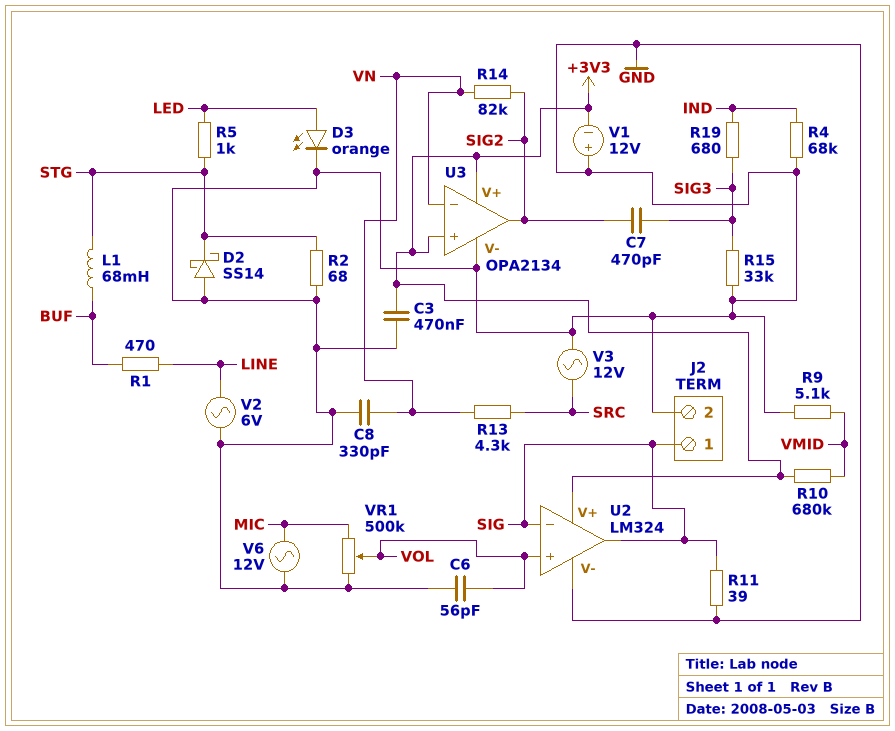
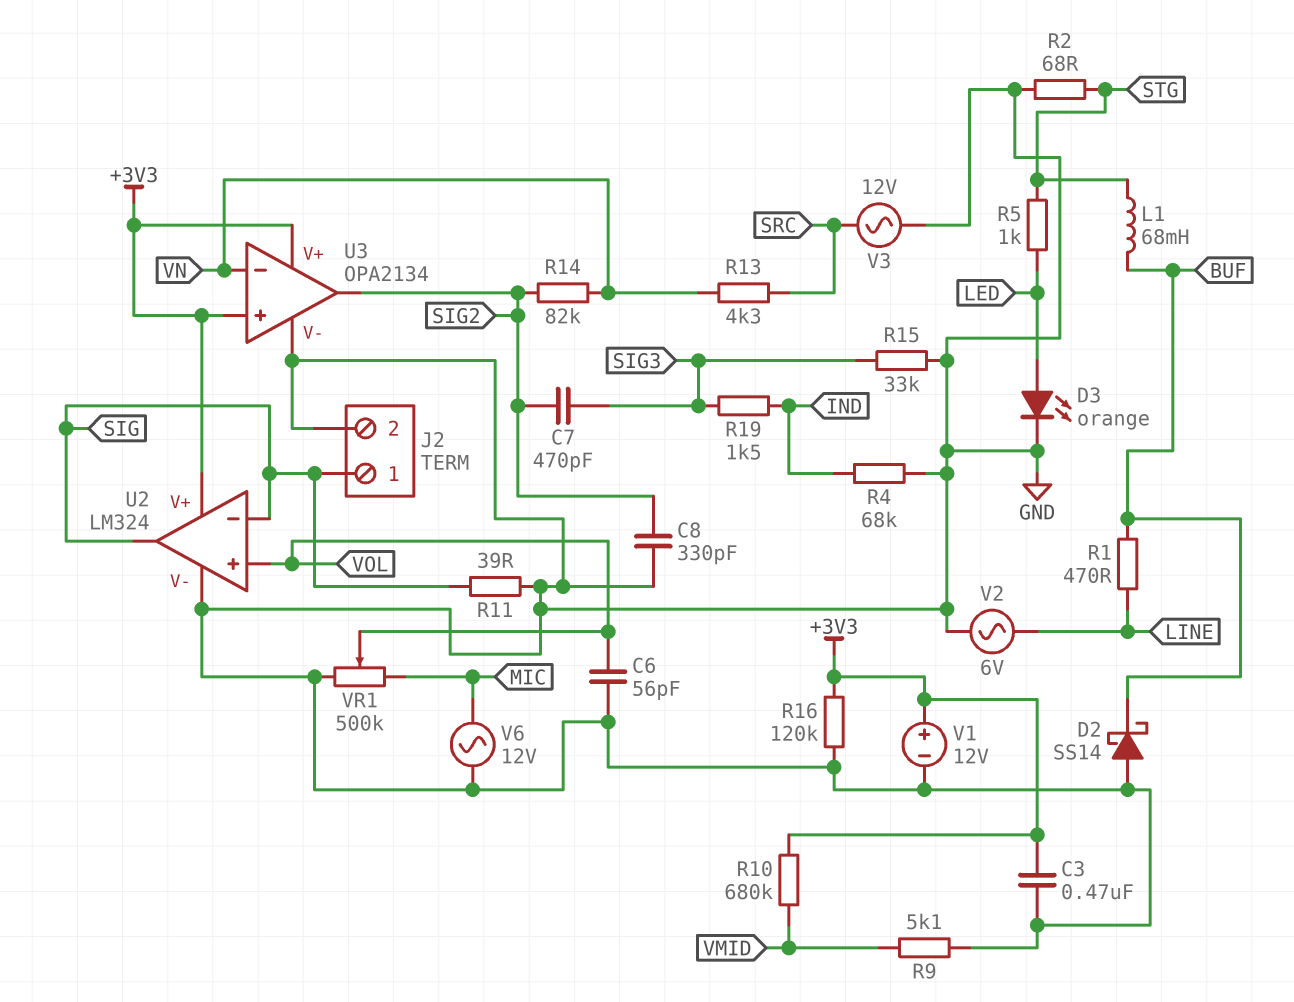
C8: 330pF (GND, VN) -> 330pF (GND, SIG2)
D2: schottky SS14 (A GND, K STG) -> schottky SS14 (A GND, K BUF)
R16: none -> 120k (+3V3, GND)
R19: 680 (IND, SIG3) -> 1.5k (IND, SIG3)
V1: 12V (plus GND, minus +3V3) -> 12V (plus +3V3, minus GND)

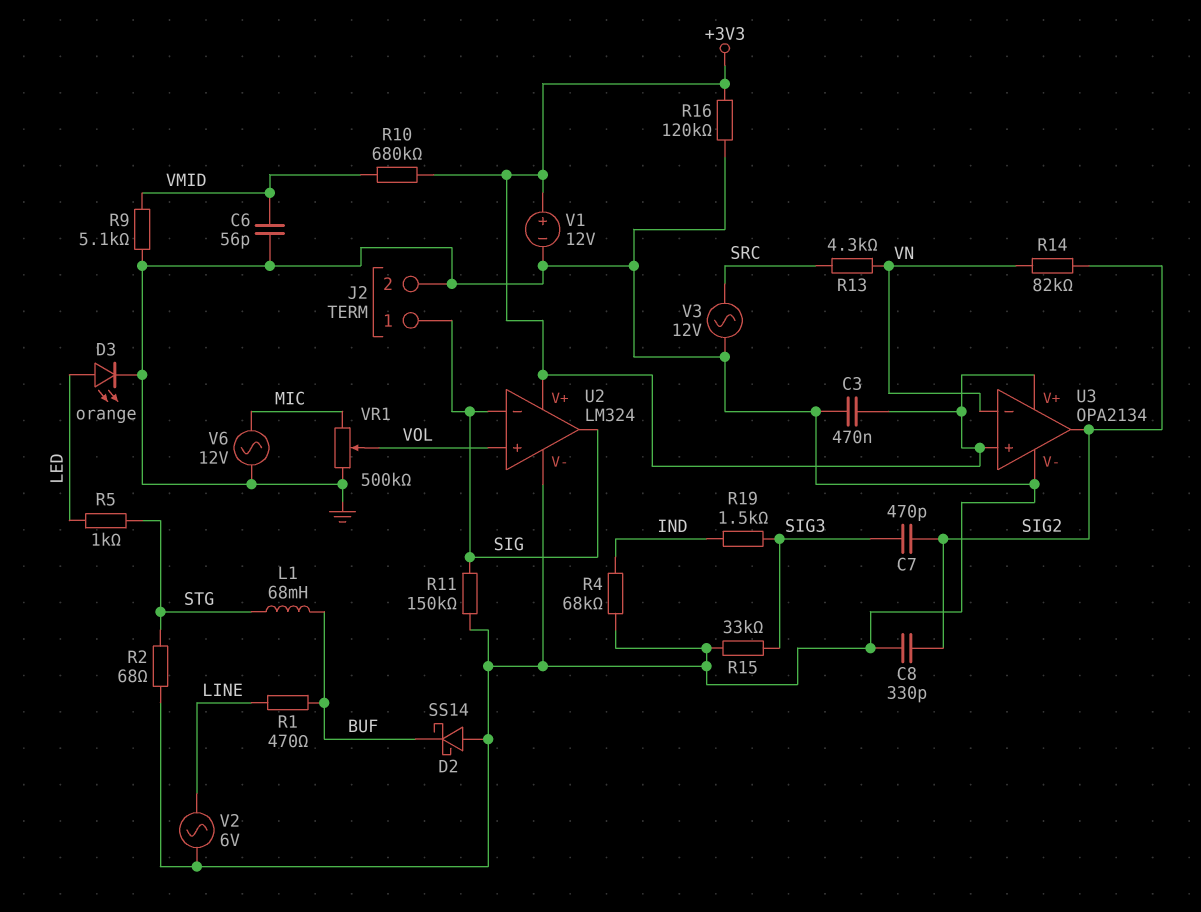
C6: 56pF (GND, VOL) -> 56pF (GND, VMID)
R11: 39 (GND, SIG) -> 150k (GND, SIG)

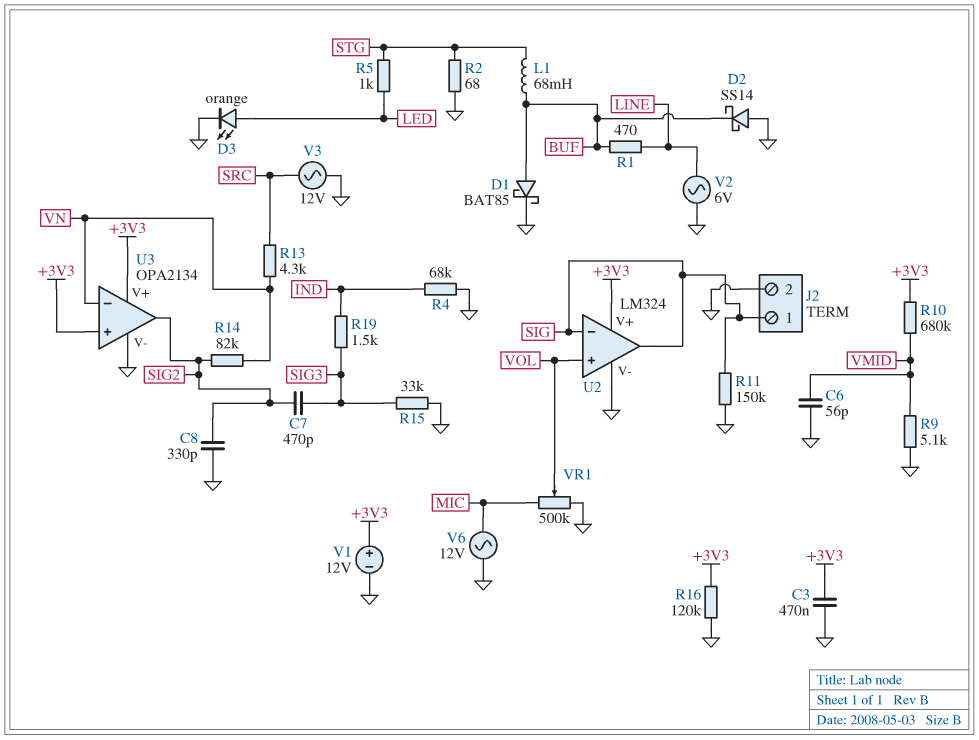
D1: none -> schottky BAT85 (A BUF, K GND)

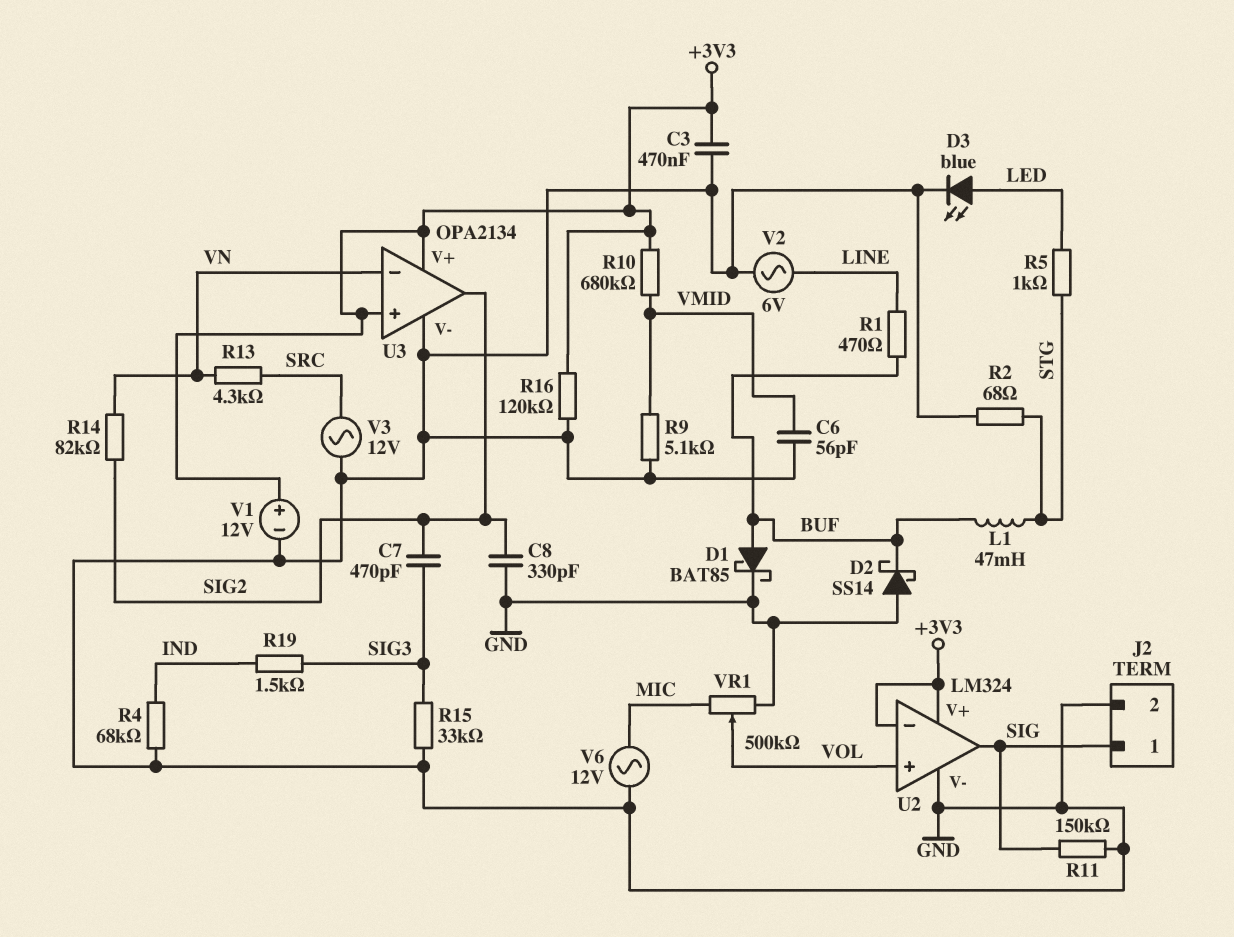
D3: LED orange (A LED, K GND) -> LED blue (A LED, K GND)
L1: 68mH (BUF, STG) -> 47mH (BUF, STG)
U2 pin in-: SIG -> +3V3

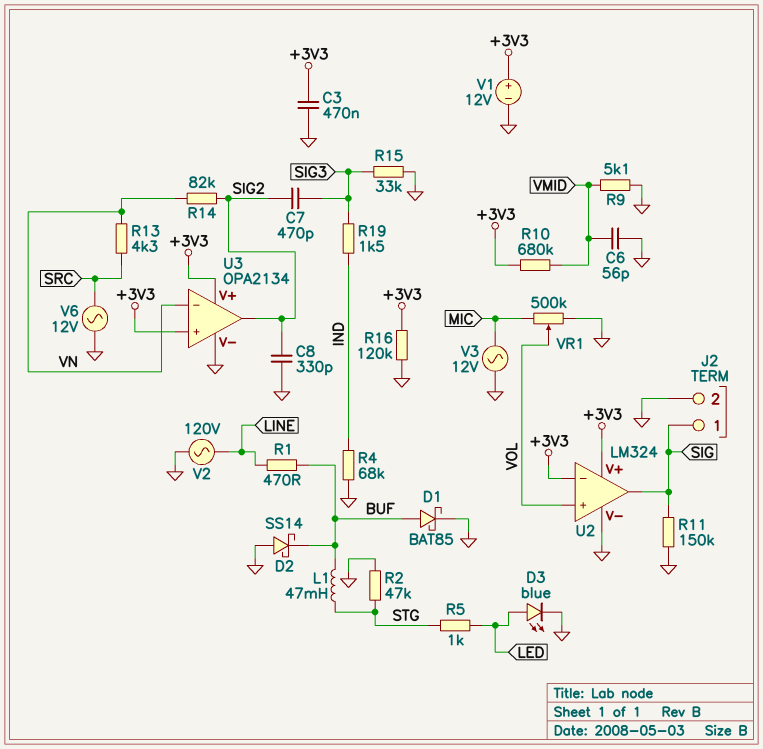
R2: 68 (GND, STG) -> 47k (GND, STG)
V2: AC 6V (GND, LINE) -> AC 120V (GND, LINE)
V3: AC 12V (GND, SRC) -> AC 12V (GND, MIC)
V6: AC 12V (GND, MIC) -> AC 12V (GND, SRC)

